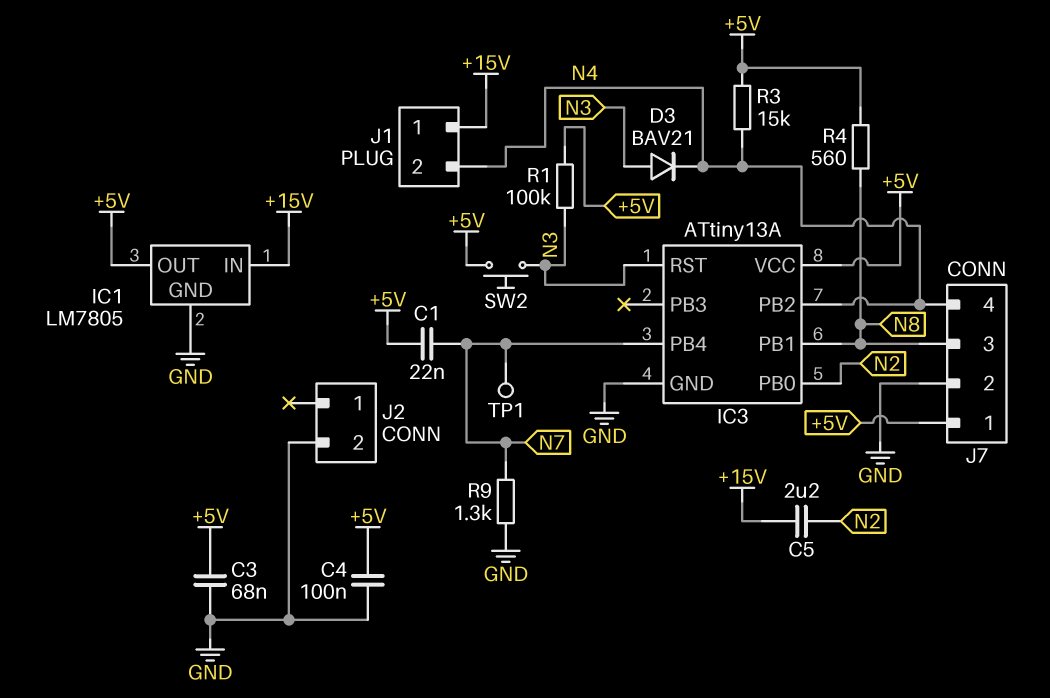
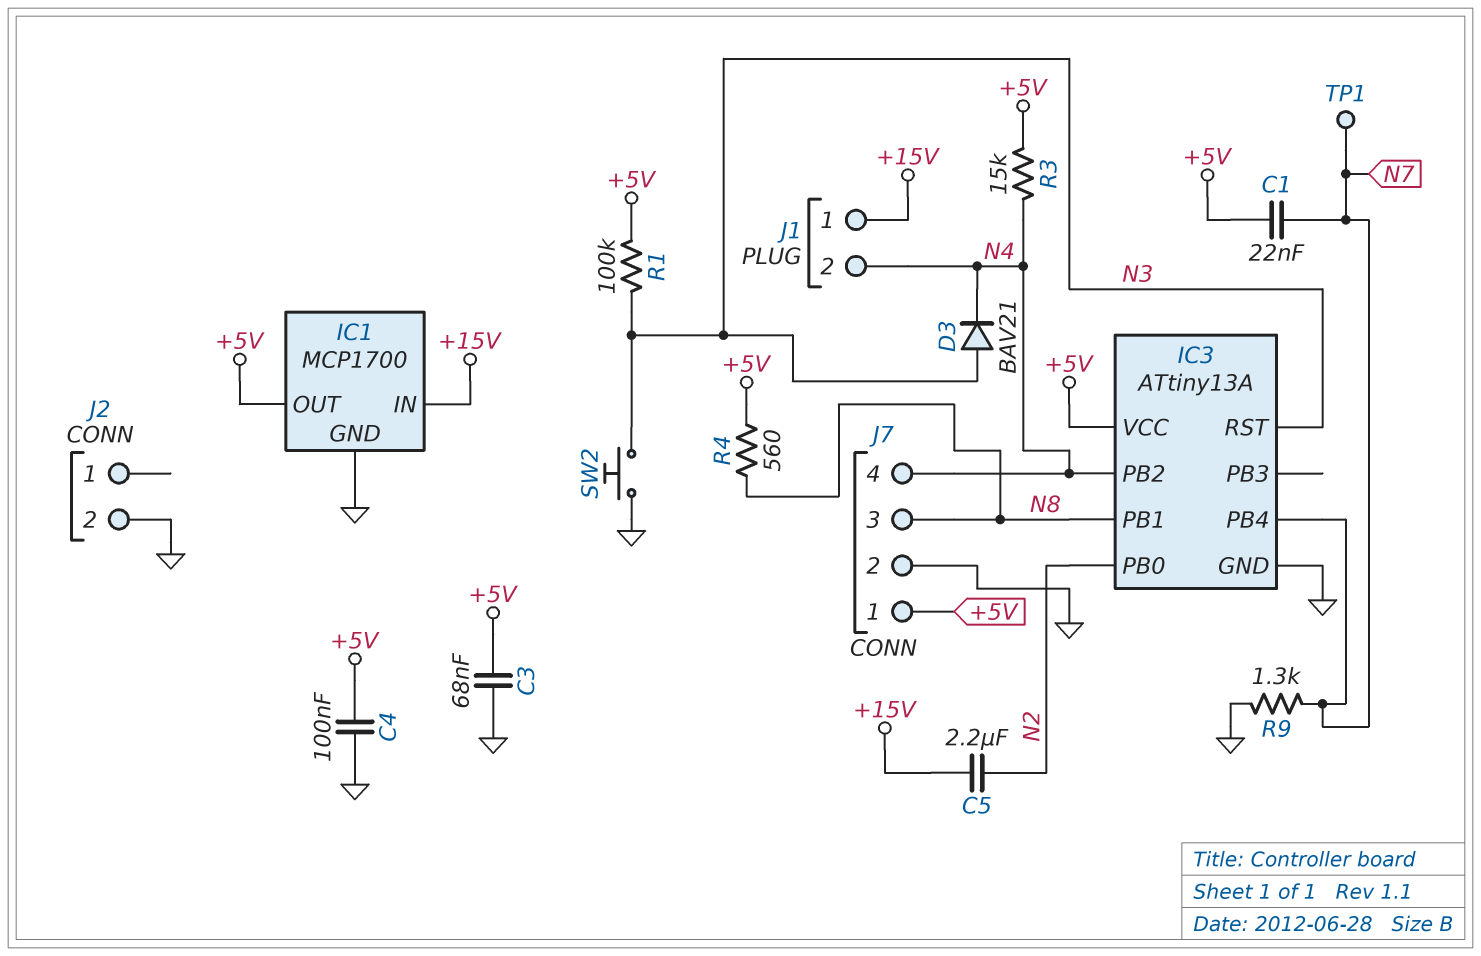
IC1: LM7805 -> MCP1700
SW2: button (+5V, N3) -> button (GND, N3)

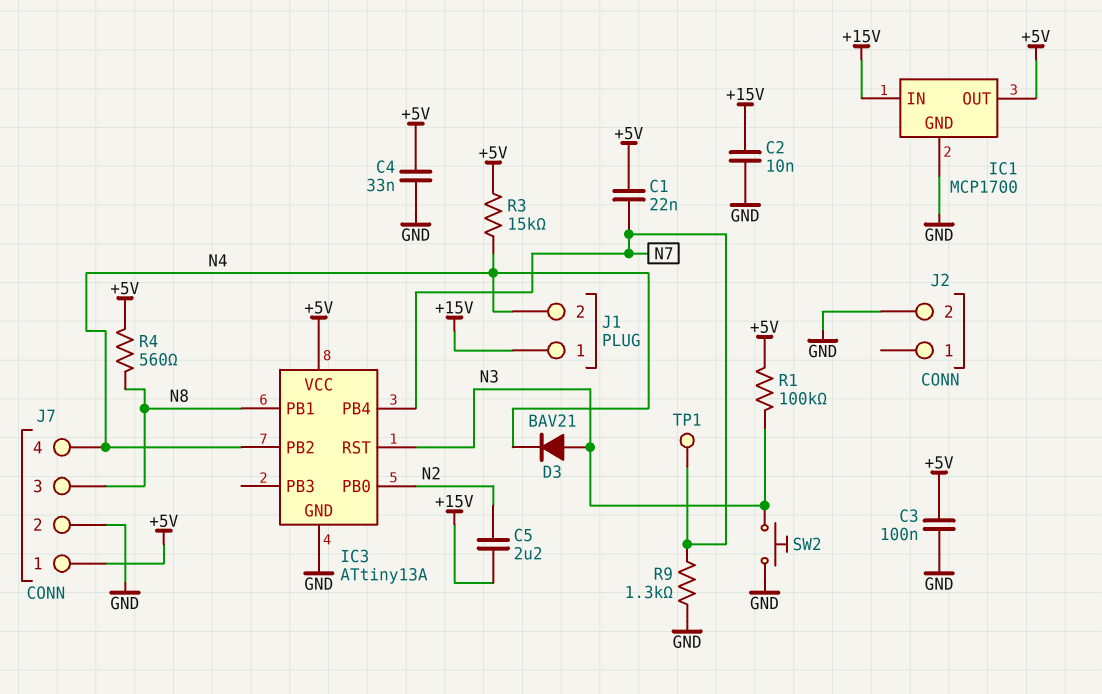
C2: none -> 10nF (+15V, GND)
C3: 68nF (+5V, GND) -> 100nF (+5V, GND)
C4: 100nF (+5V, GND) -> 33nF (+5V, GND)

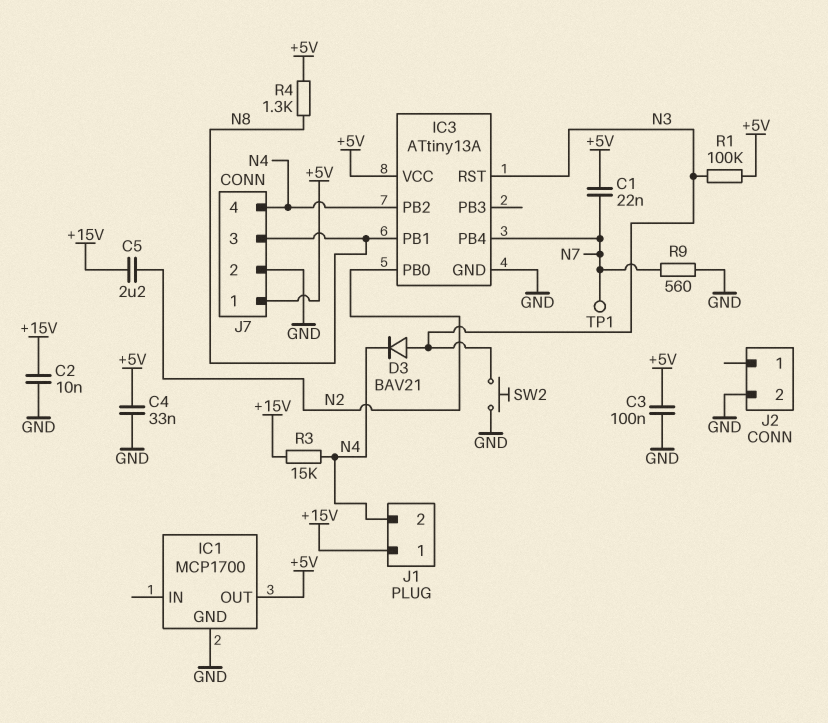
IC1 pin IN: +15V -> none
R3: 15k (+5V, N4) -> 15k (+15V, N4)
R4: 560 (+5V, N8) -> 1.3k (+5V, N8)
R9: 1.3k (GND, N7) -> 560 (GND, N7)

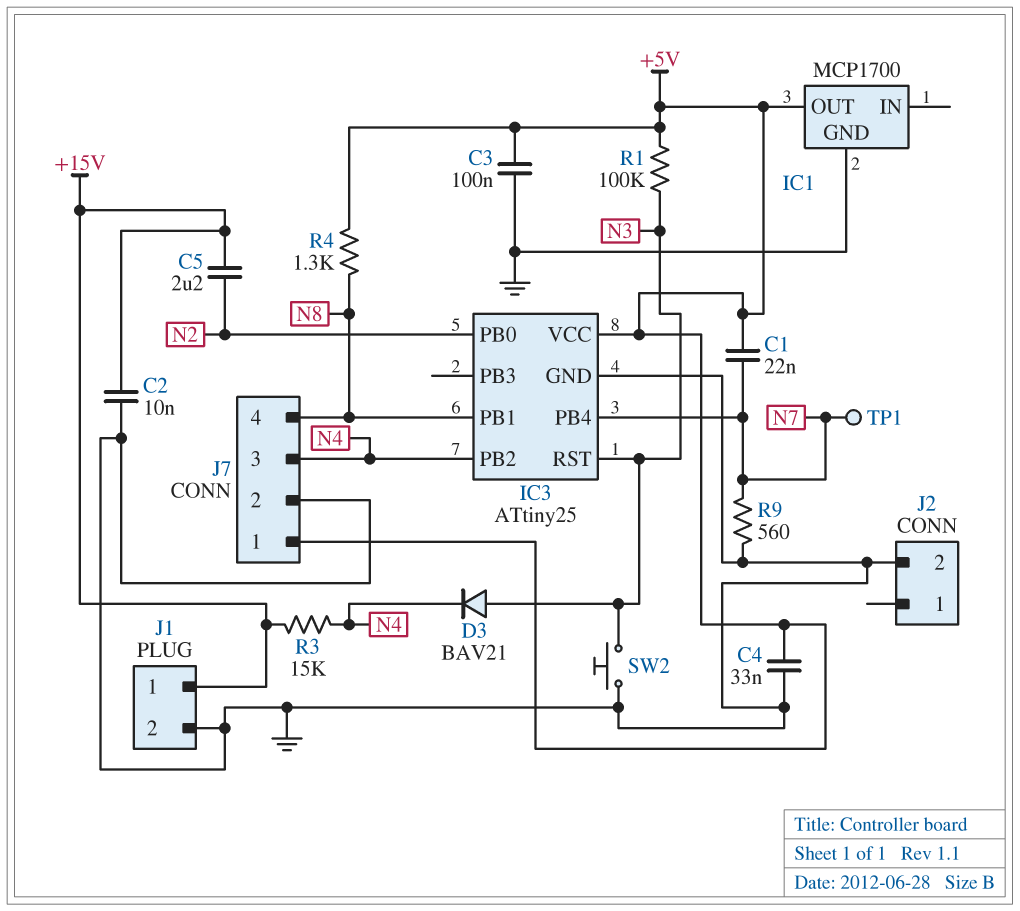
IC3: ATtiny13A -> ATtiny25
J1 pin 2: N4 -> GND
J7 pin 3: N8 -> N4
J7 pin 4: N4 -> N8

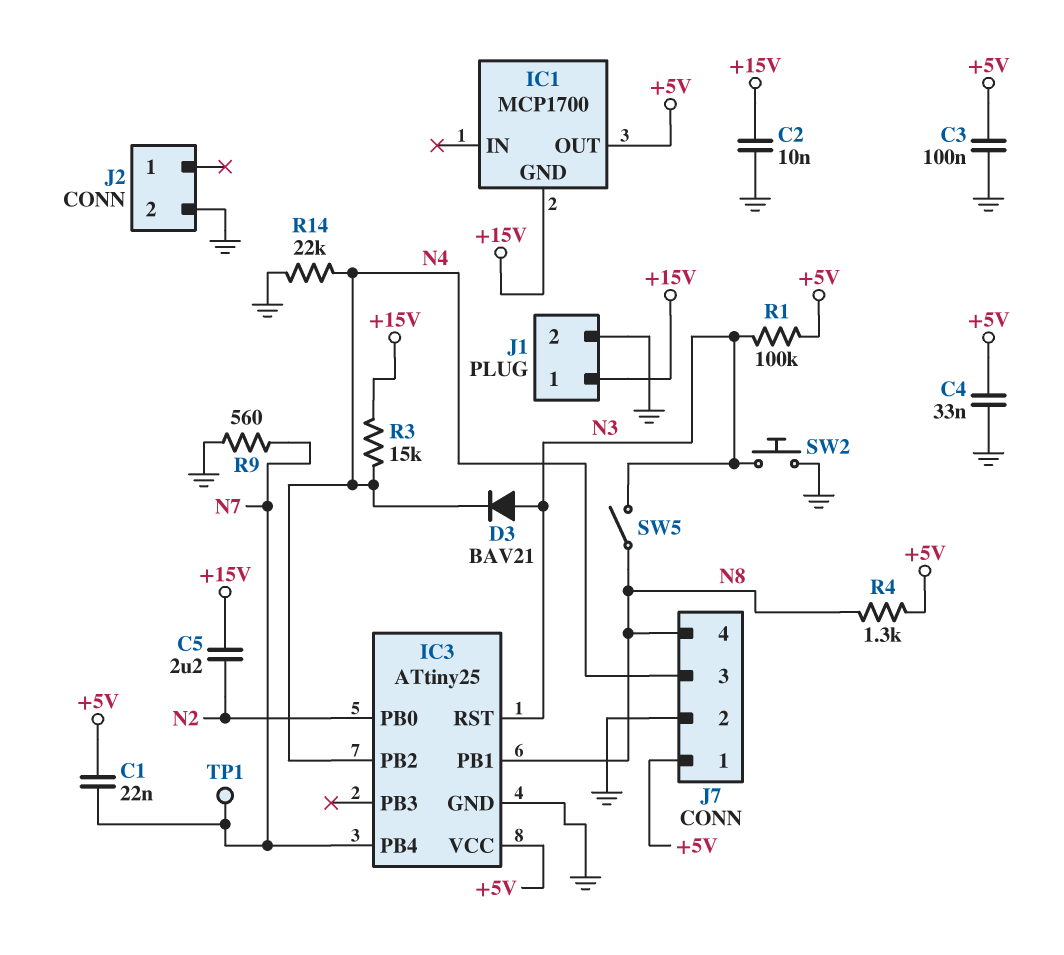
IC1 pin GND: GND -> +15V
R14: none -> 22k (GND, N4)
SW5: none -> switch (N3, N8)

